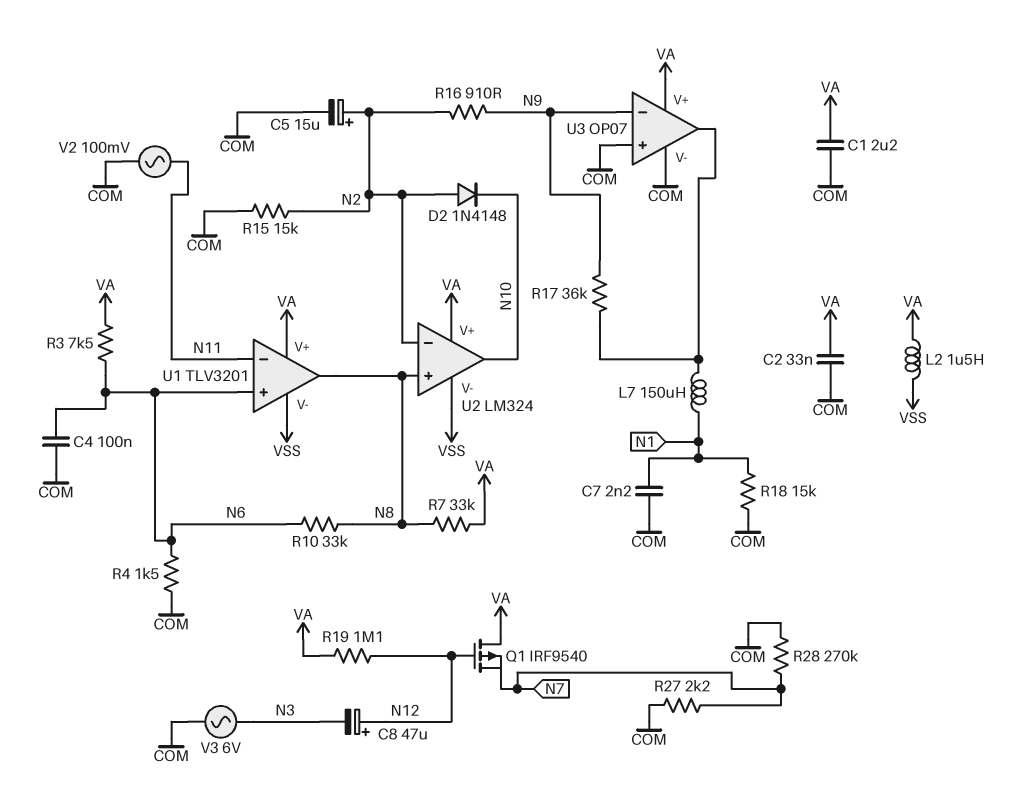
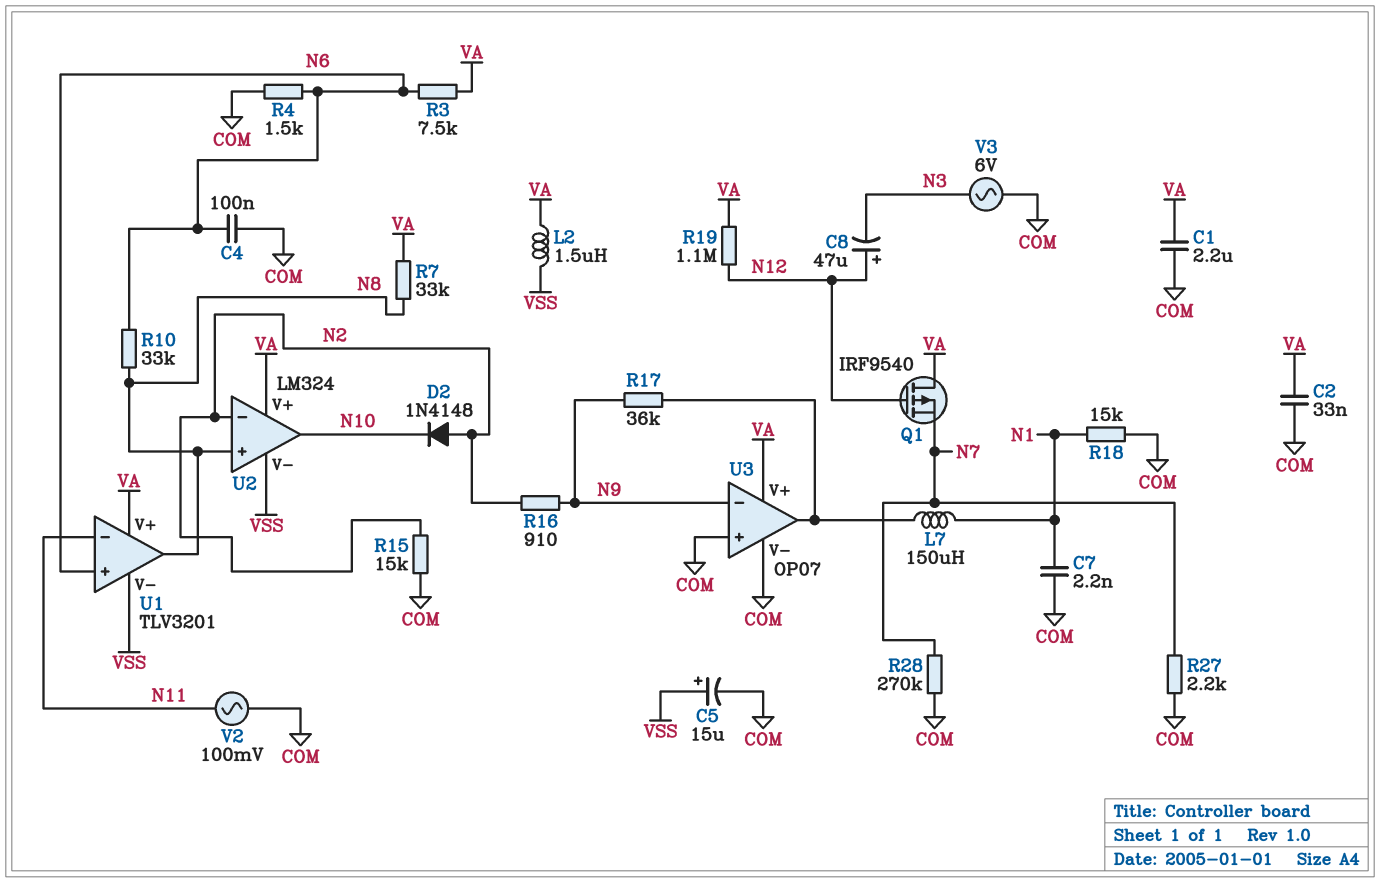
C5: 15uF (plus N2, minus COM) -> 15uF (plus VSS, minus COM)

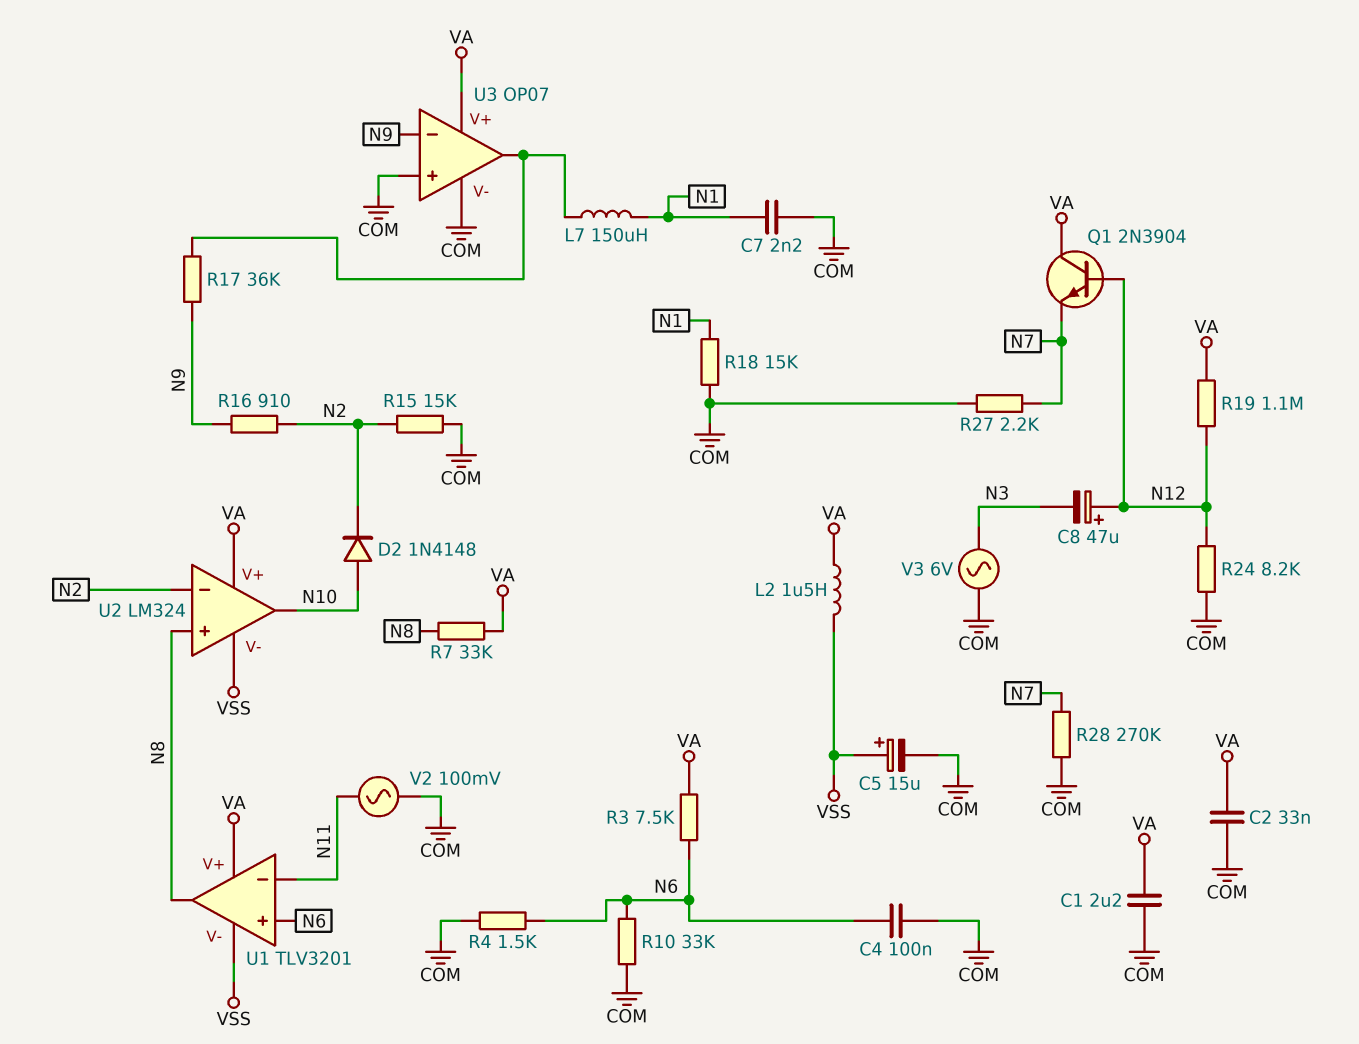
D2: diode 1N4148 (A N2, K N10) -> diode 1N4148 (A N10, K N2)
Q1: PMOS IRF9540 (G N12, D VA, S N7) -> NPN 2N3904 (B N12, C VA, E N7)
R10: 33k (N6, N8) -> 33k (COM, N6)
R24: none -> 8.2k (COM, N12)

